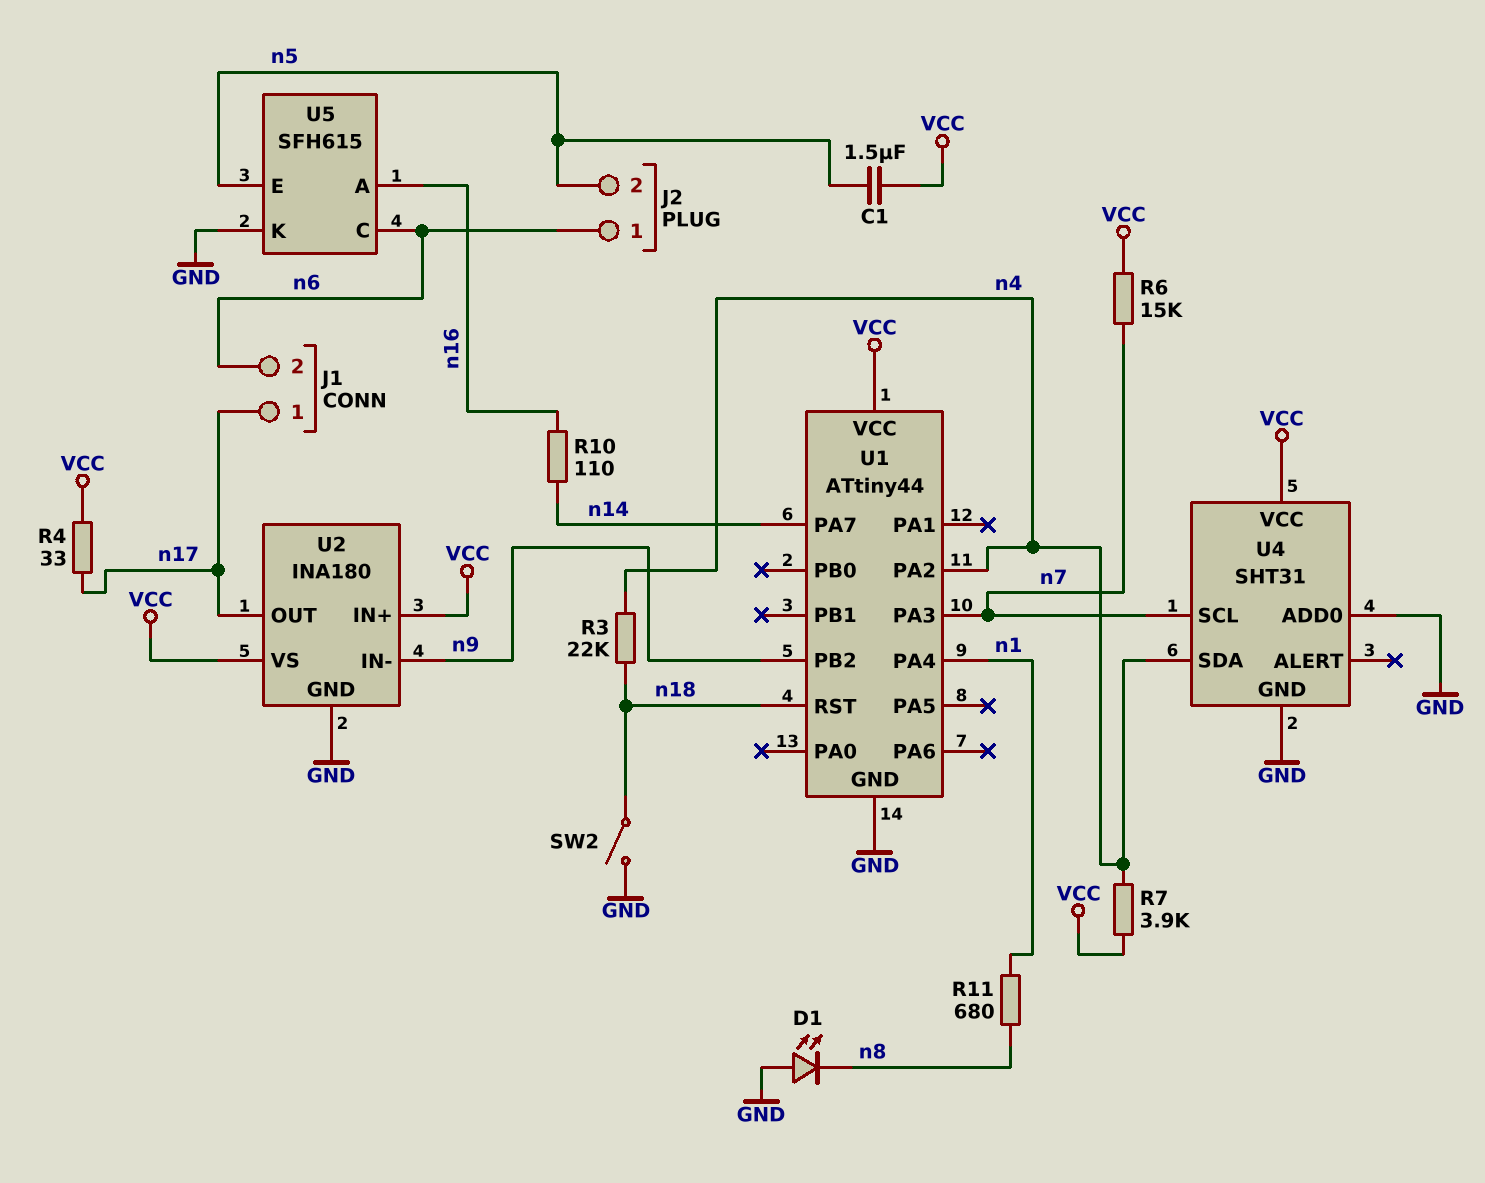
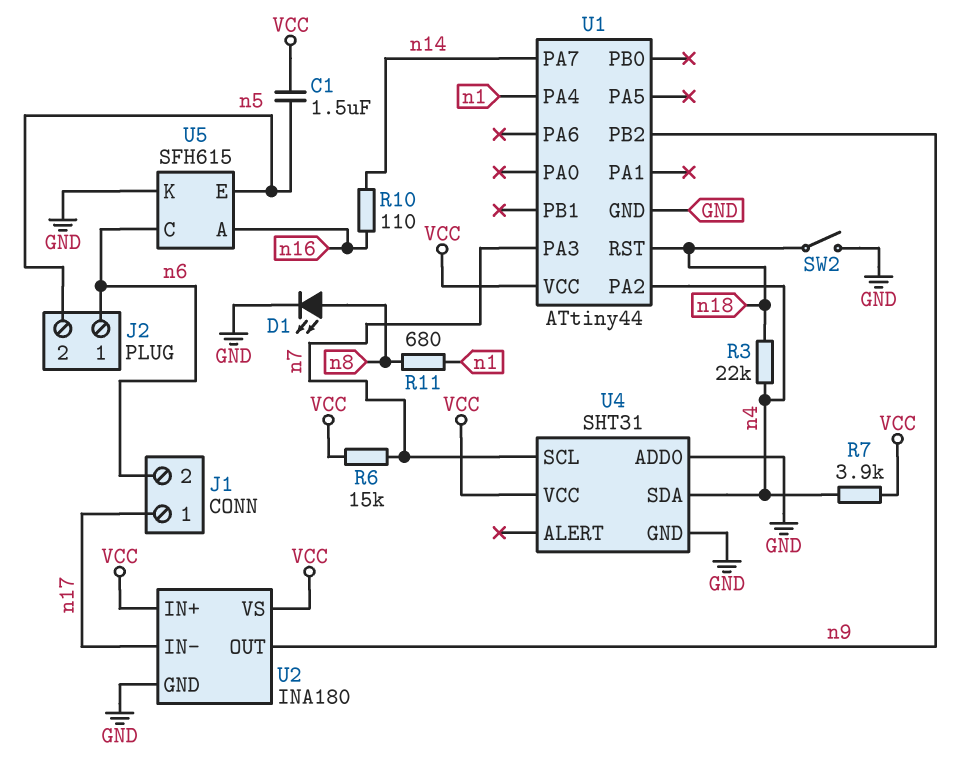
D1: LED (A GND, K n8) -> LED (A n8, K GND)
R4: 33 (VCC, n17) -> none
U2 pin IN-: n9 -> n17
U2 pin OUT: n17 -> n9

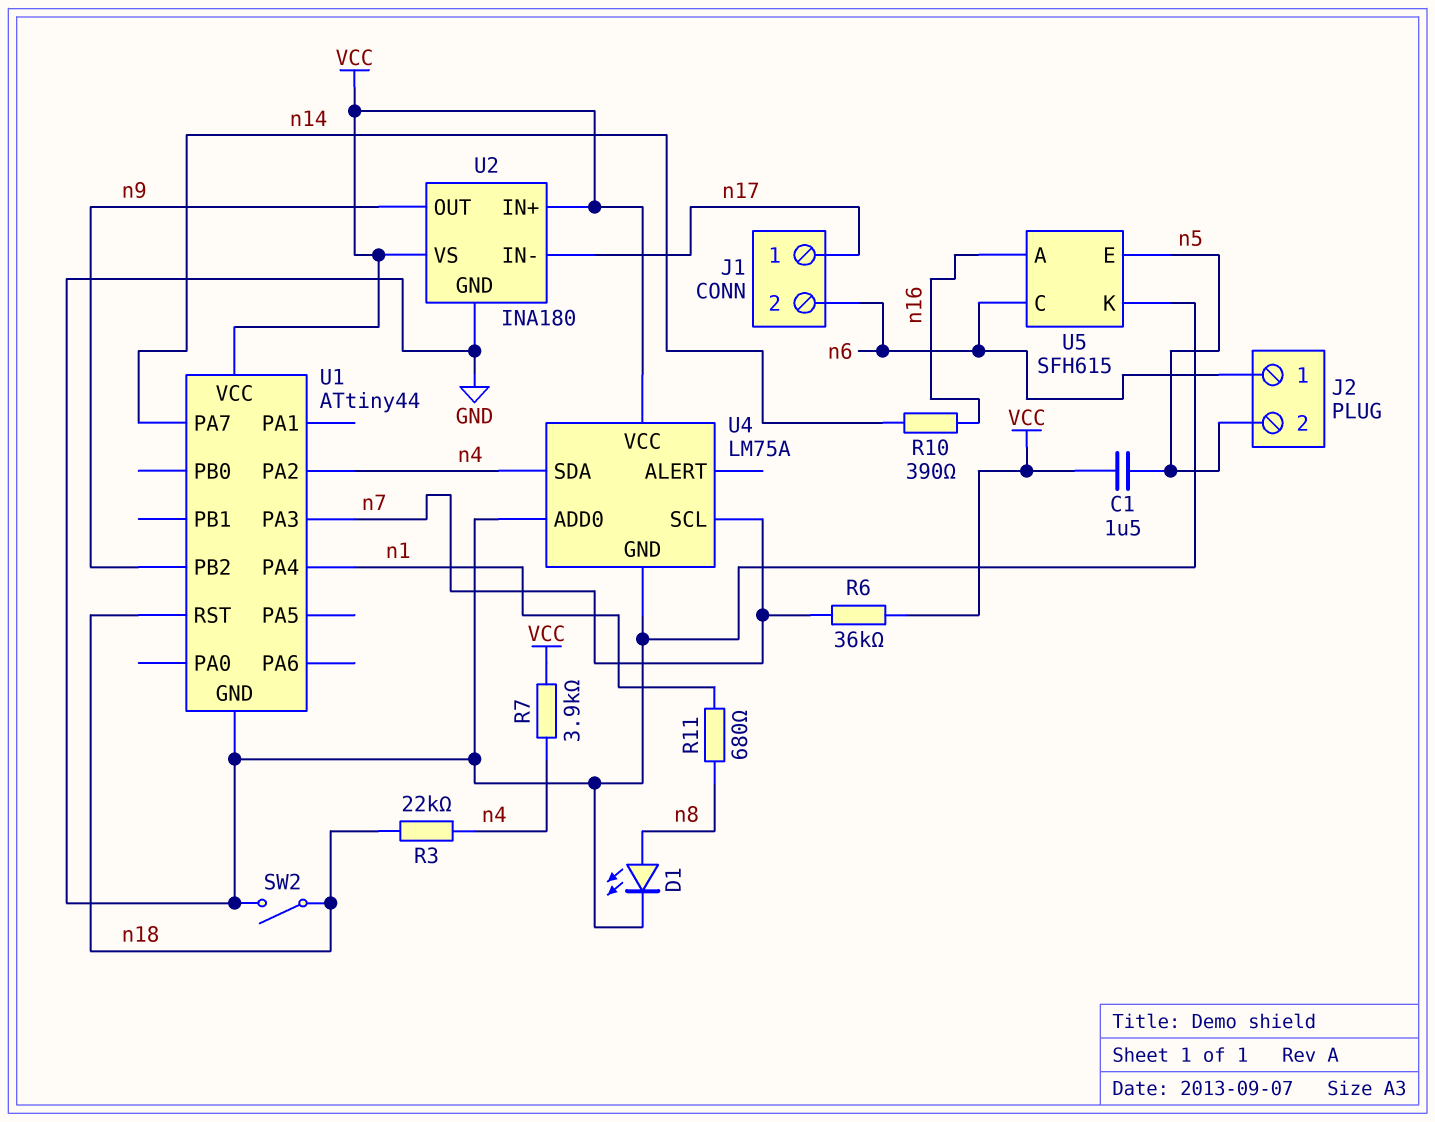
R6: 15k (VCC, n7) -> 36k (VCC, n7)
R10: 110 (n14, n16) -> 390 (n14, n16)
U4: SHT31 -> LM75A

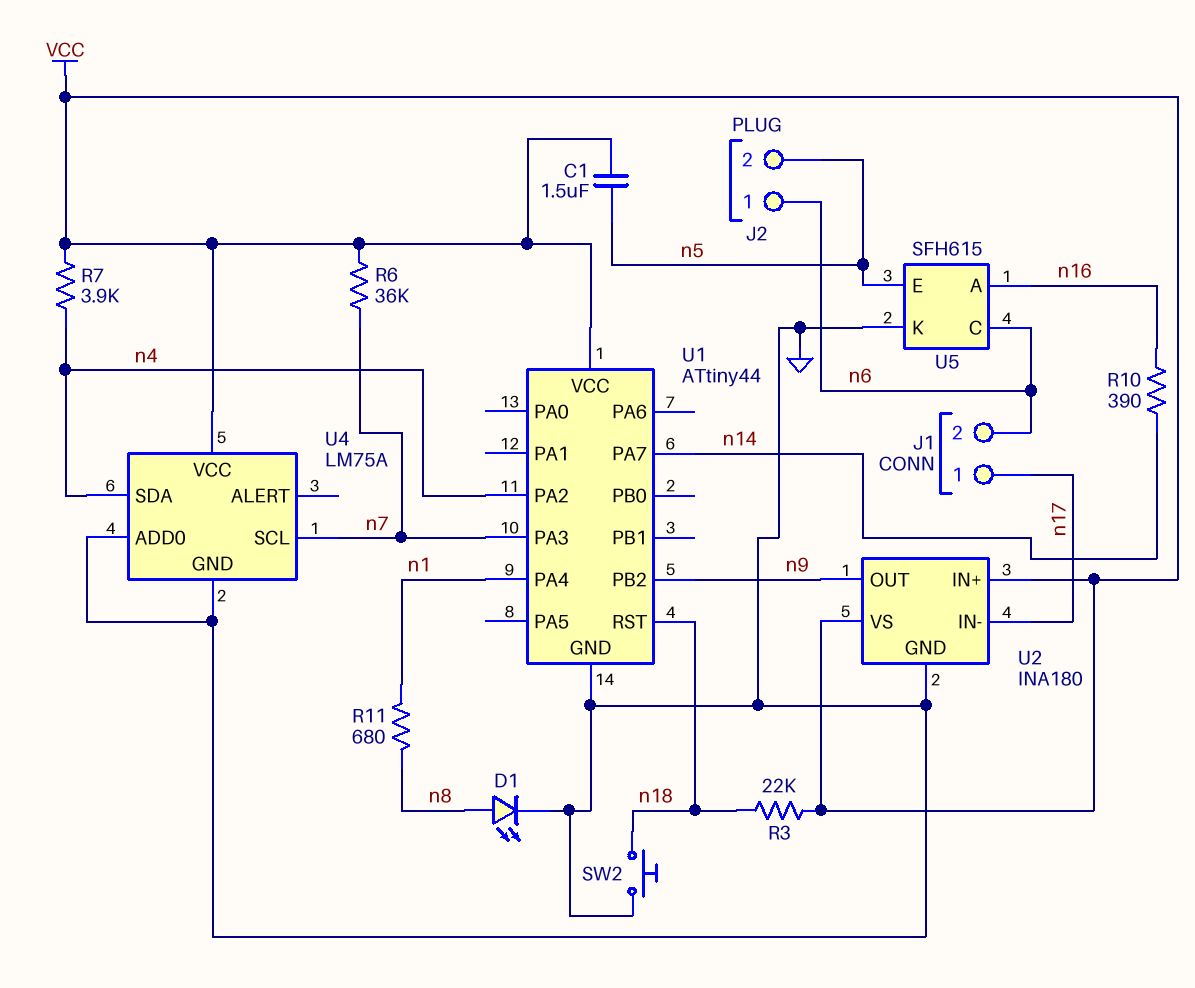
R3: 22k (n4, n18) -> 22k (VCC, n18)
SW2: switch (GND, n18) -> button (GND, n18)

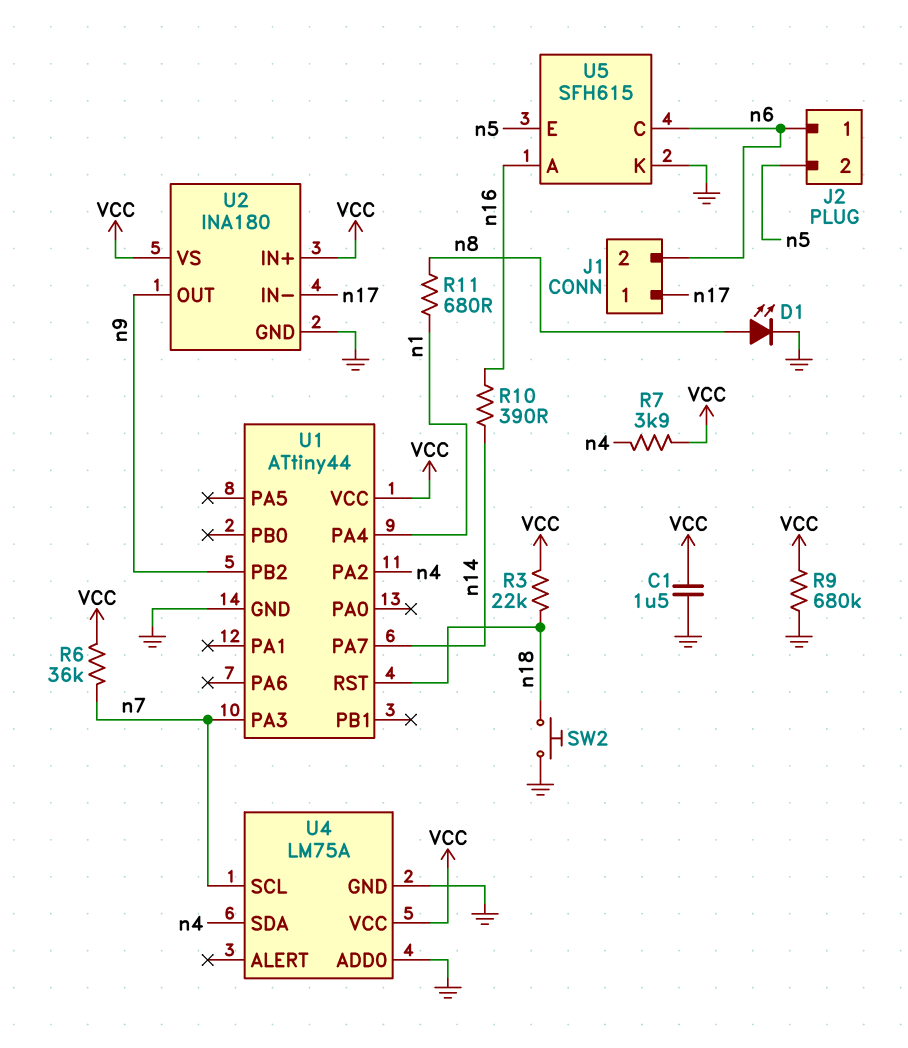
C1: 1.5uF (VCC, n5) -> 1.5uF (GND, VCC)
R9: none -> 680k (GND, VCC)

